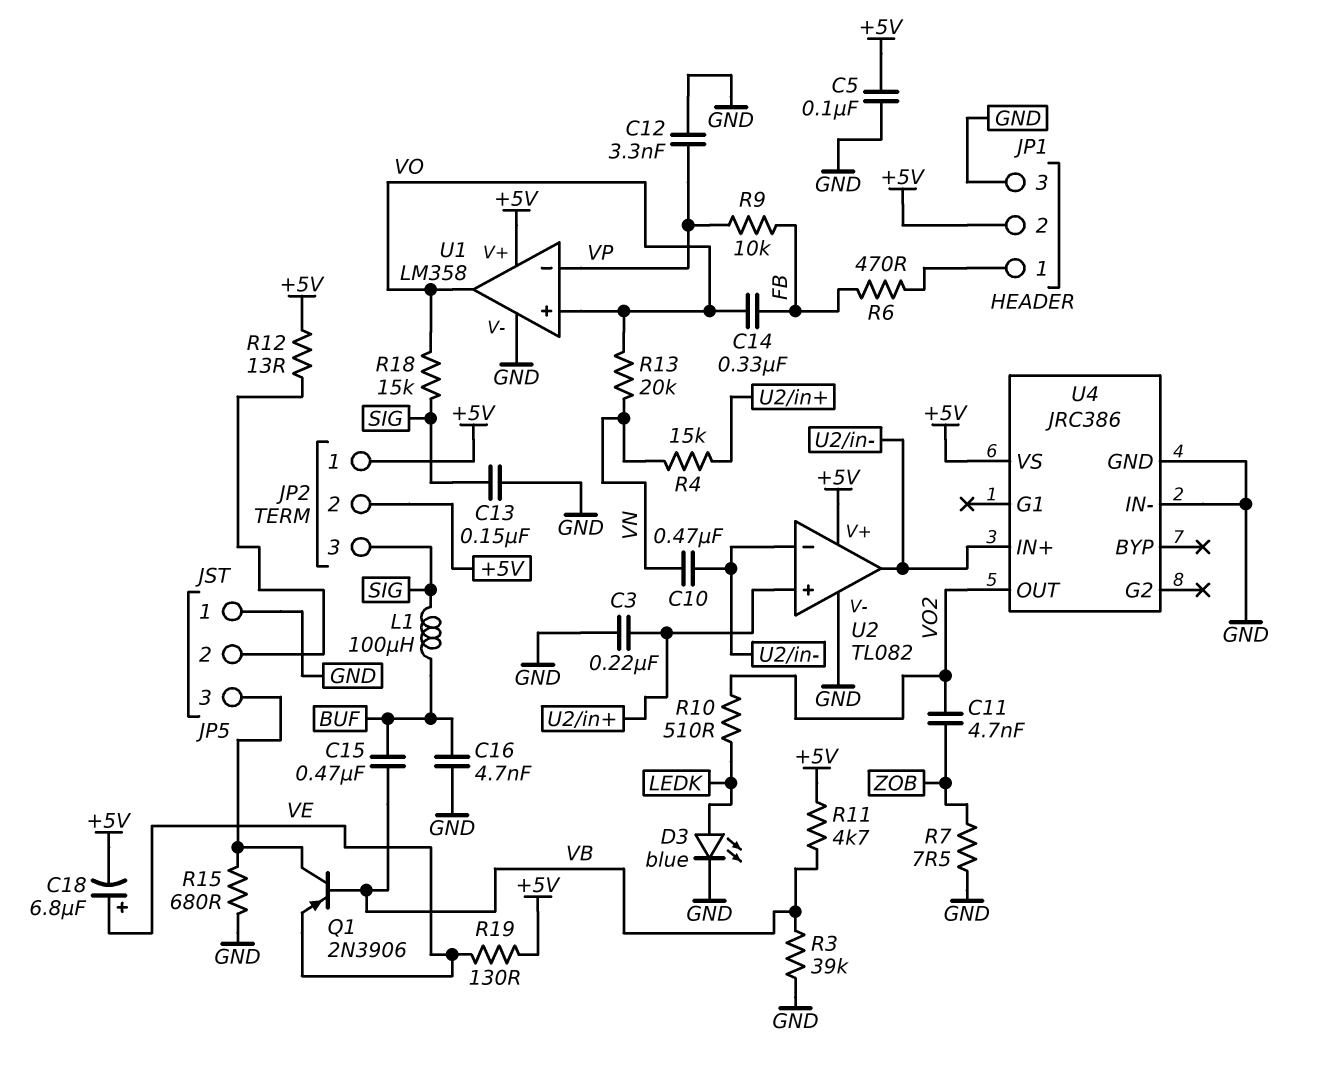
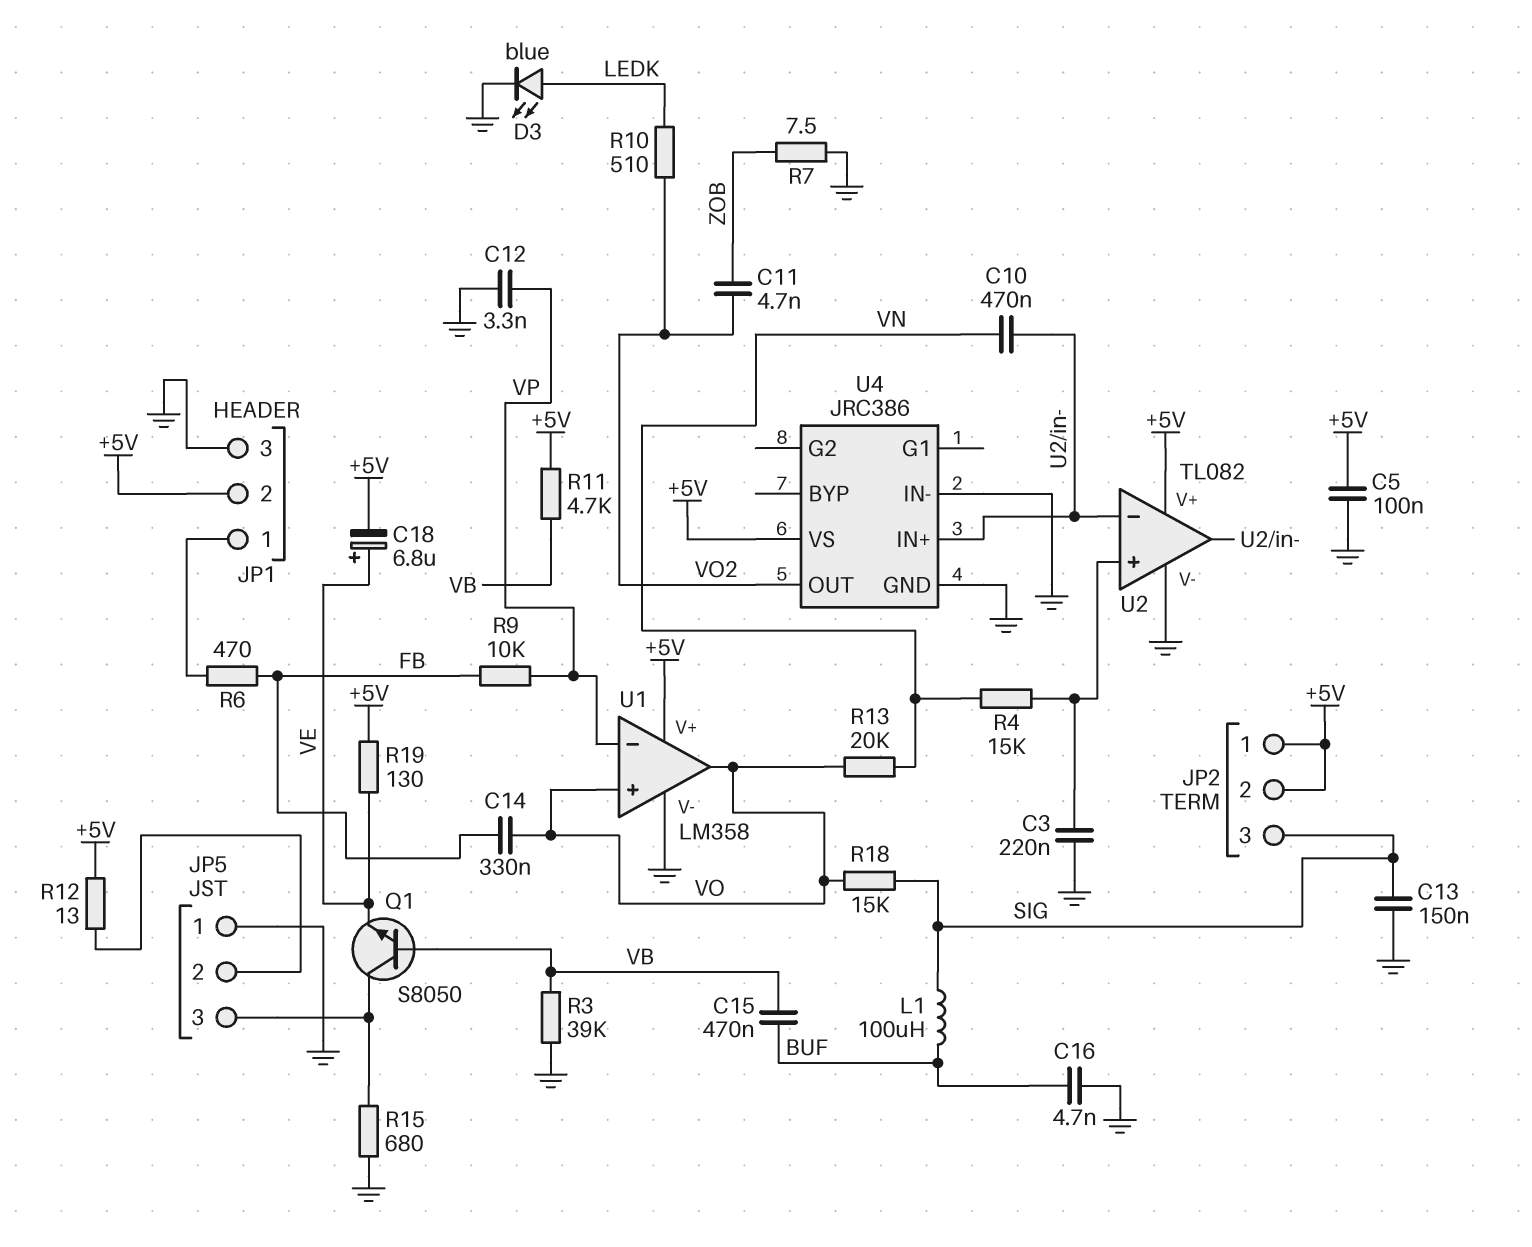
Q1: PNP 2N3906 (B VB, C JP5/3, E VE) -> NPN S8050 (B VB, C JP5/3, E VE)

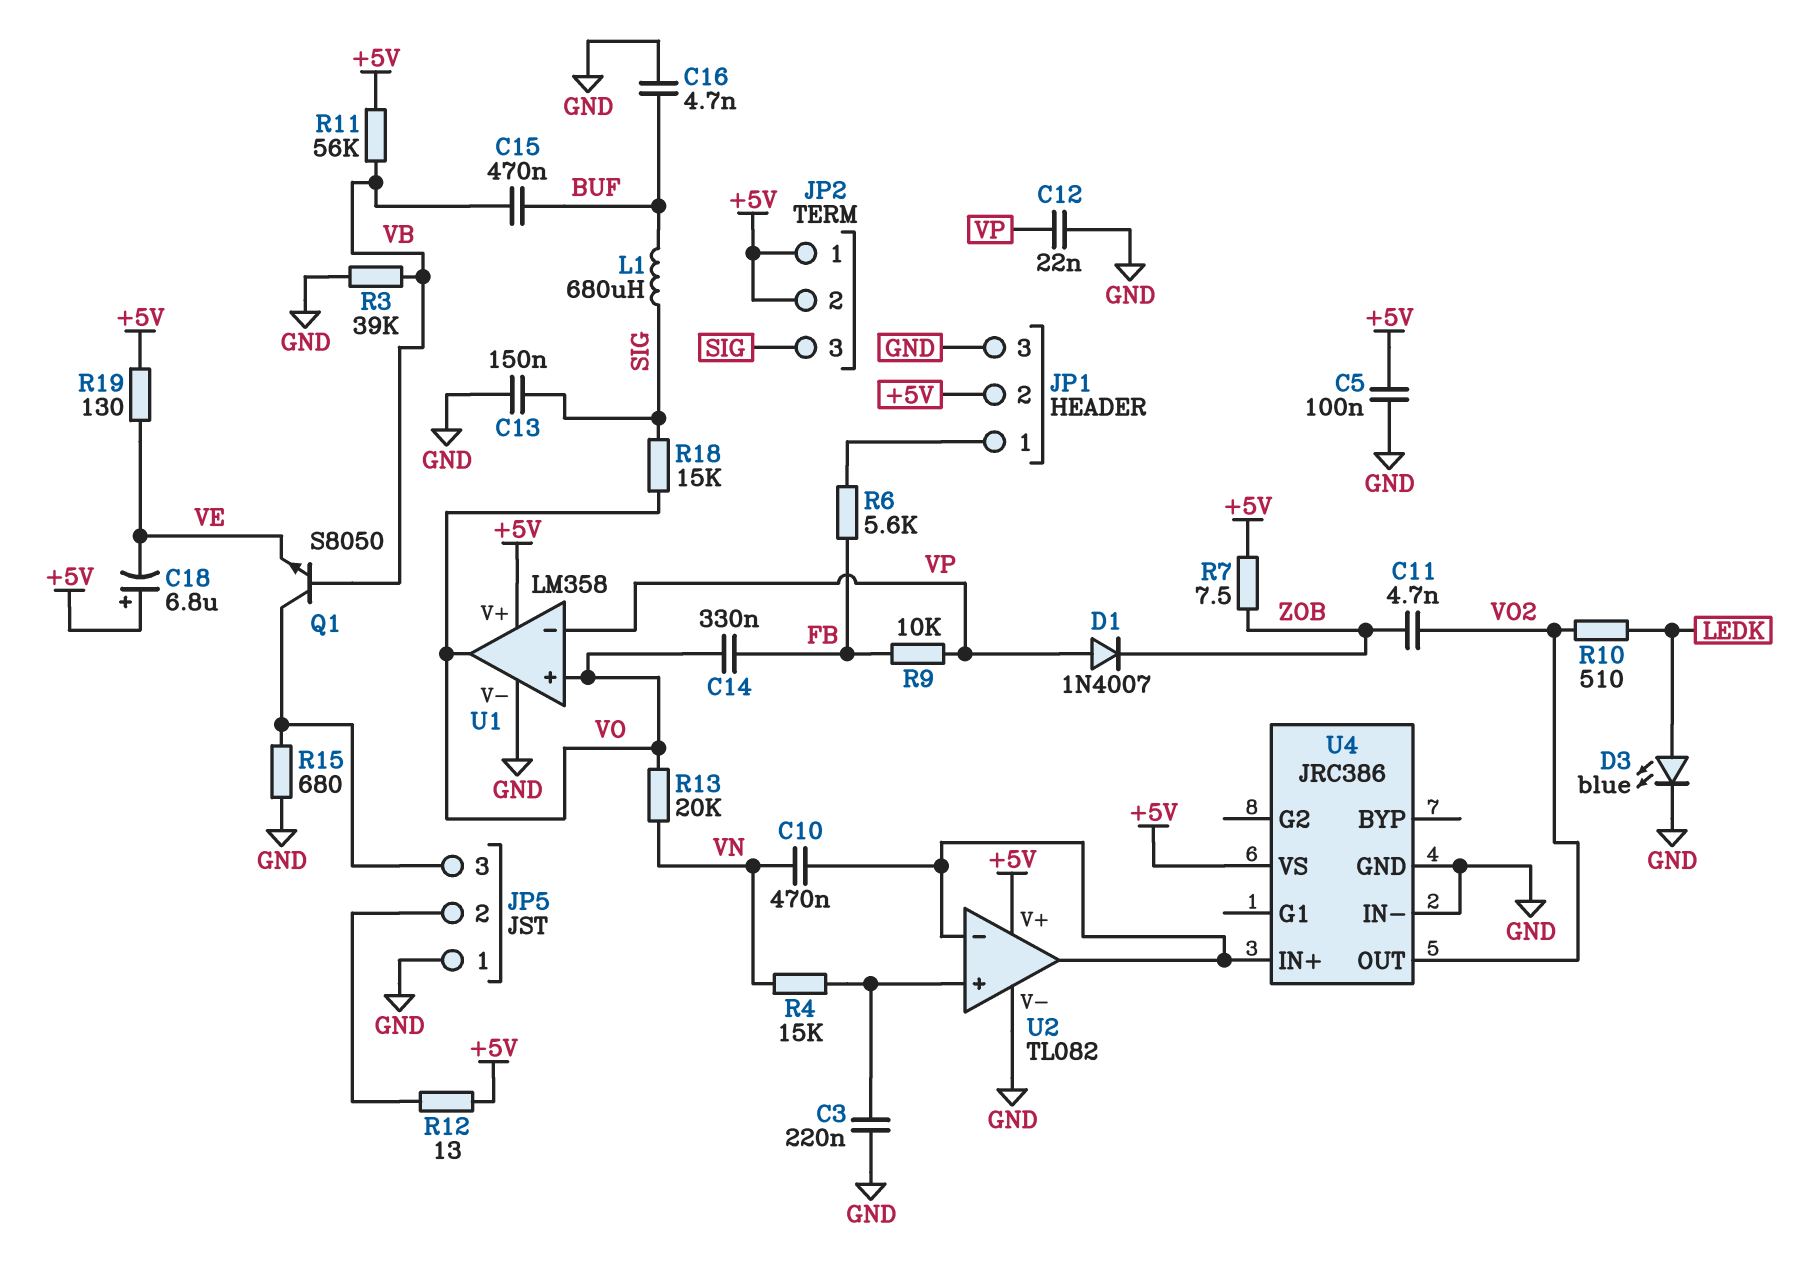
C12: 3.3nF (GND, VP) -> 22nF (GND, VP)
C18: 6.8uF (plus VE, minus +5V) -> 6.8uF (plus +5V, minus VE)
D1: none -> diode 1N4007 (A VP, K ZOB)
L1: 100uH (BUF, SIG) -> 680uH (BUF, SIG)
R6: 470 (FB, JP1/1) -> 5.6k (FB, JP1/1)
R7: 7.5 (GND, ZOB) -> 7.5 (+5V, ZOB)
R11: 4.7k (+5V, VB) -> 56k (+5V, VB)

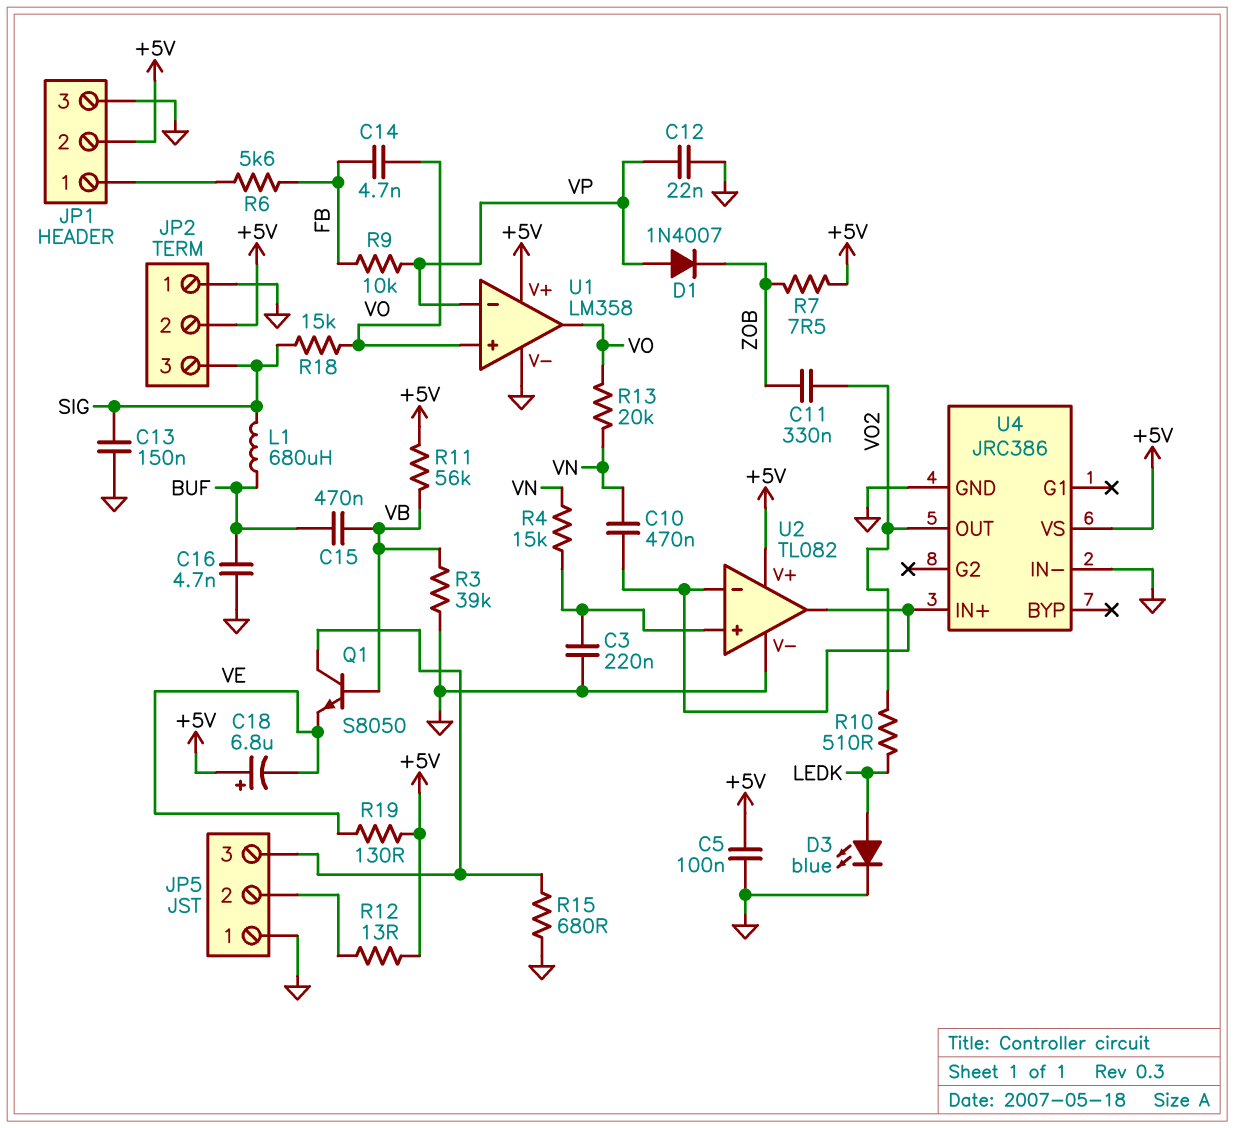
C11: 4.7nF (VO2, ZOB) -> 330nF (VO2, ZOB)
C14: 330nF (FB, VO) -> 4.7nF (FB, VO)
JP2 pin 1: +5V -> GND

